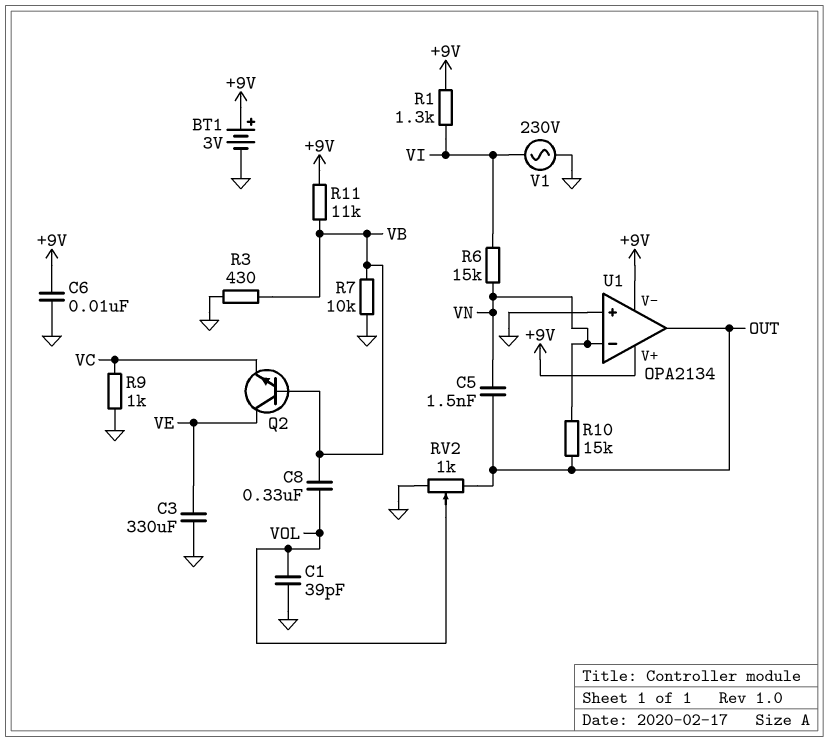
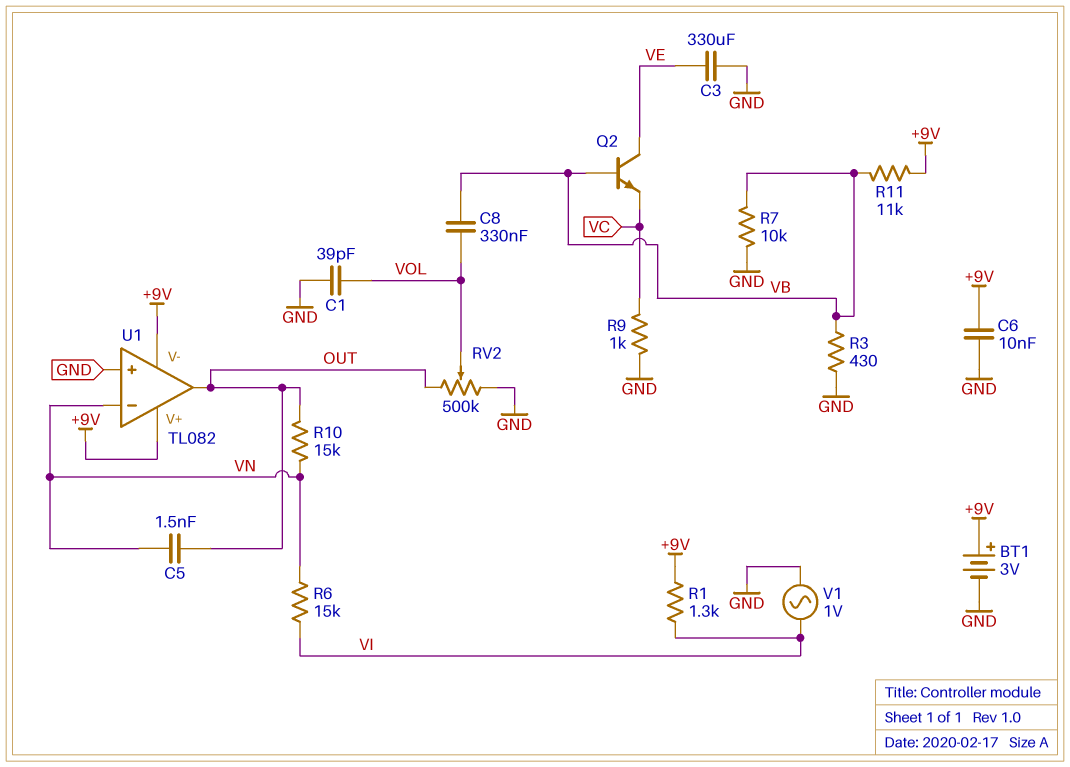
RV2: 1k (GND, OUT, wiper VOL) -> 500k (GND, OUT, wiper VOL)
U1: OPA2134 -> TL082
V1: AC 230V (GND, VI) -> AC 1V (GND, VI)

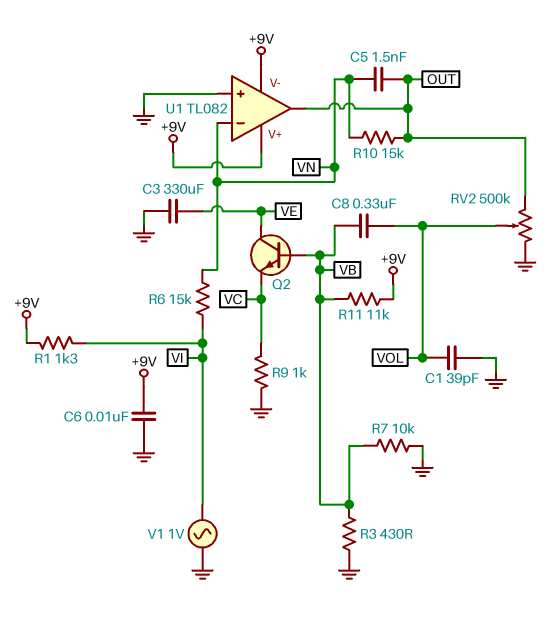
BT1: 3V (plus +9V, minus GND) -> none

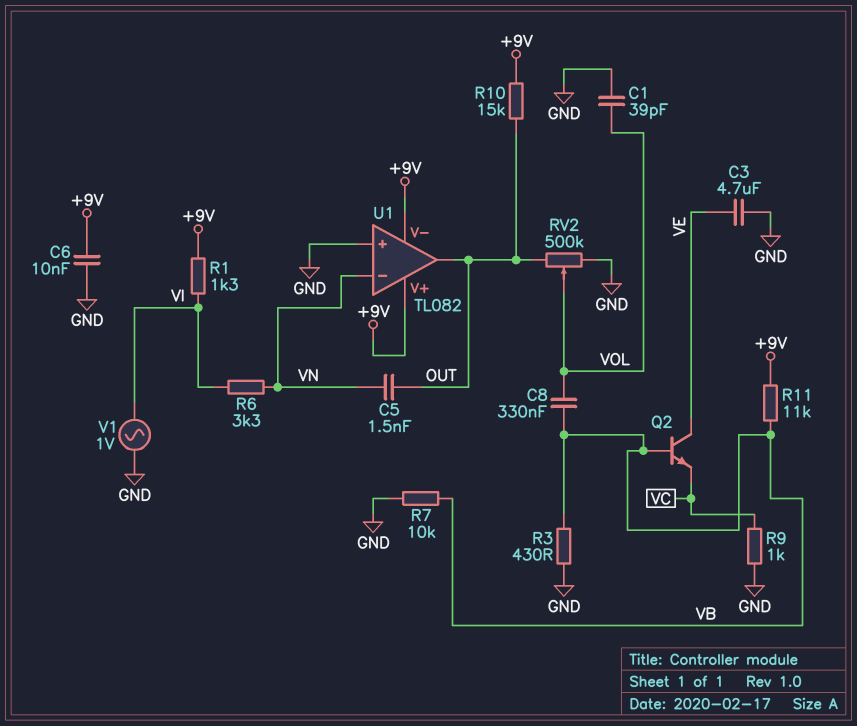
C3: 330uF (GND, VE) -> 4.7uF (GND, VE)
R6: 15k (VI, VN) -> 3.3k (VI, VN)
R10: 15k (OUT, VN) -> 15k (+9V, OUT)

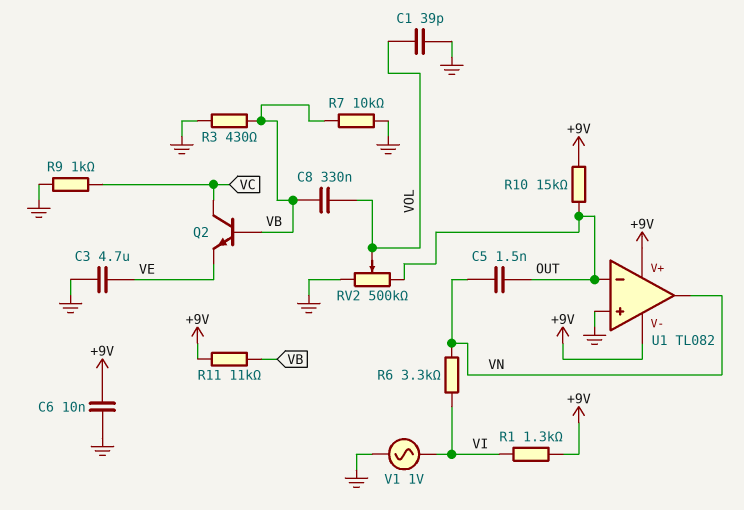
Q2: NPN (B VB, C VE, E VC) -> NPN (B VB, C VC, E VE)
U1 pin in-: VN -> OUT
U1 pin out: OUT -> VN

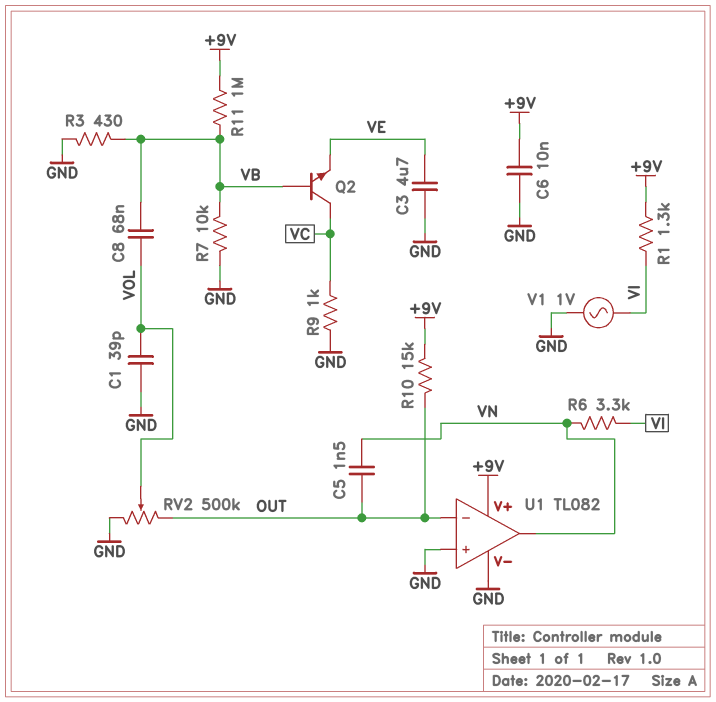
C8: 330nF (VB, VOL) -> 68nF (VB, VOL)
R11: 11k (+9V, VB) -> 1M (+9V, VB)
U1 pin V-: +9V -> GND

